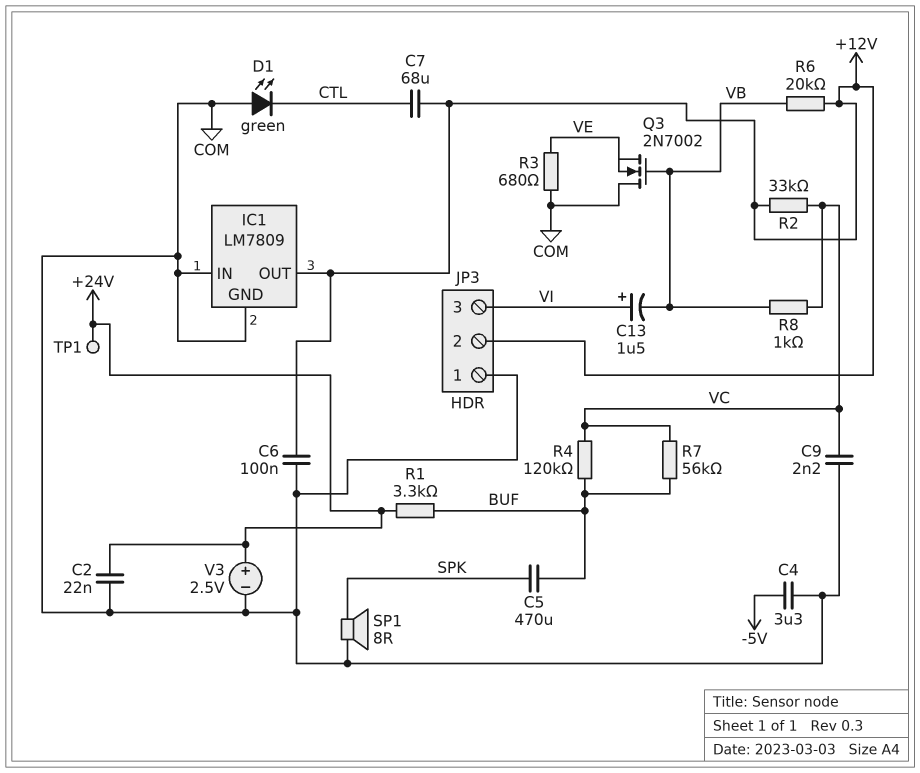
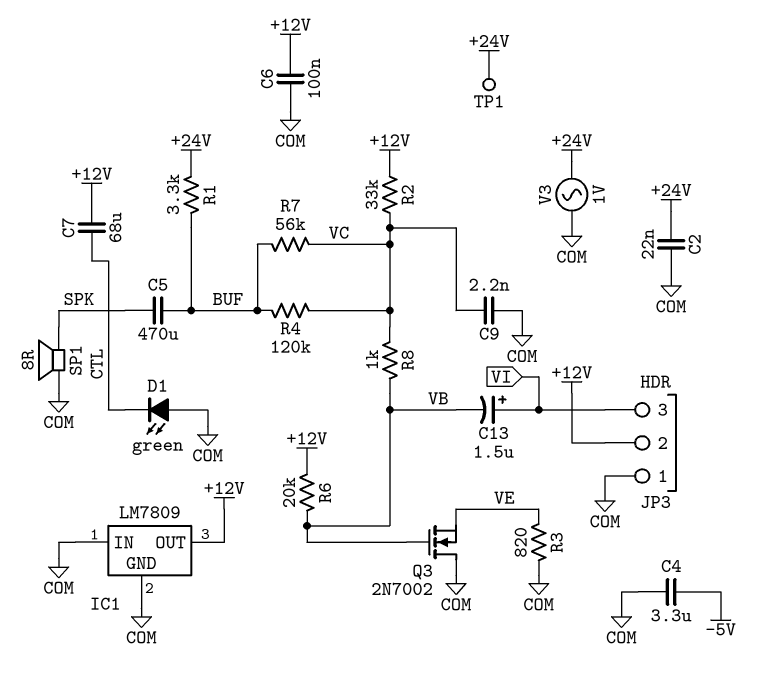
R3: 680 (COM, VE) -> 820 (COM, VE)
V3: 2.5V (plus +24V, minus COM) -> AC 1V (+24V, COM)

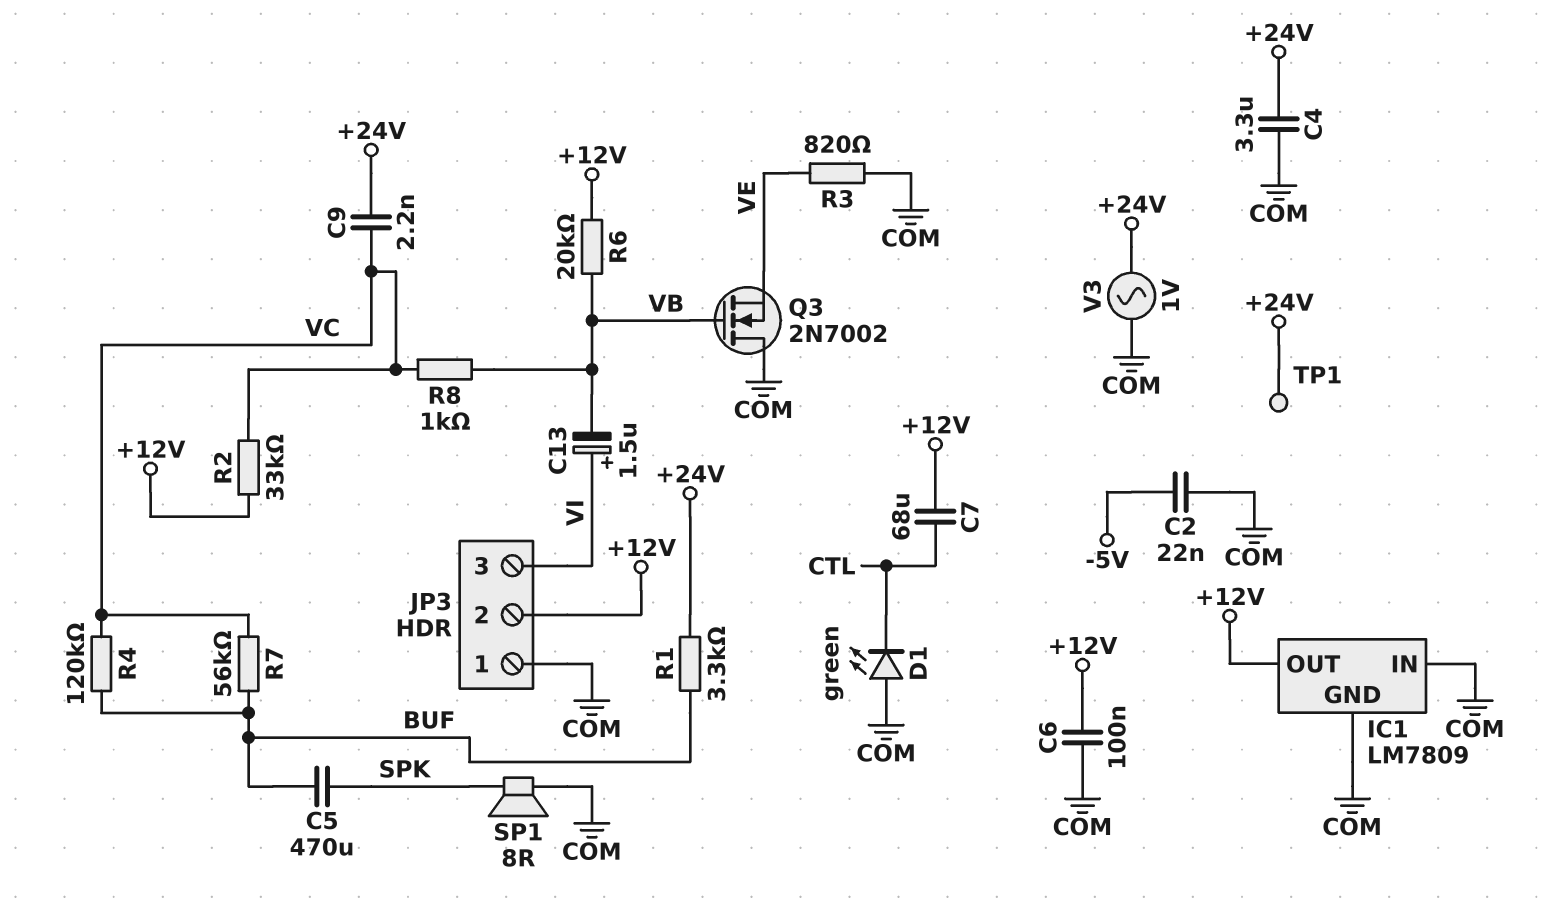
C2: 22nF (+24V, COM) -> 22nF (-5V, COM)
C4: 3.3uF (-5V, COM) -> 3.3uF (+24V, COM)
C9: 2.2nF (COM, VC) -> 2.2nF (+24V, VC)

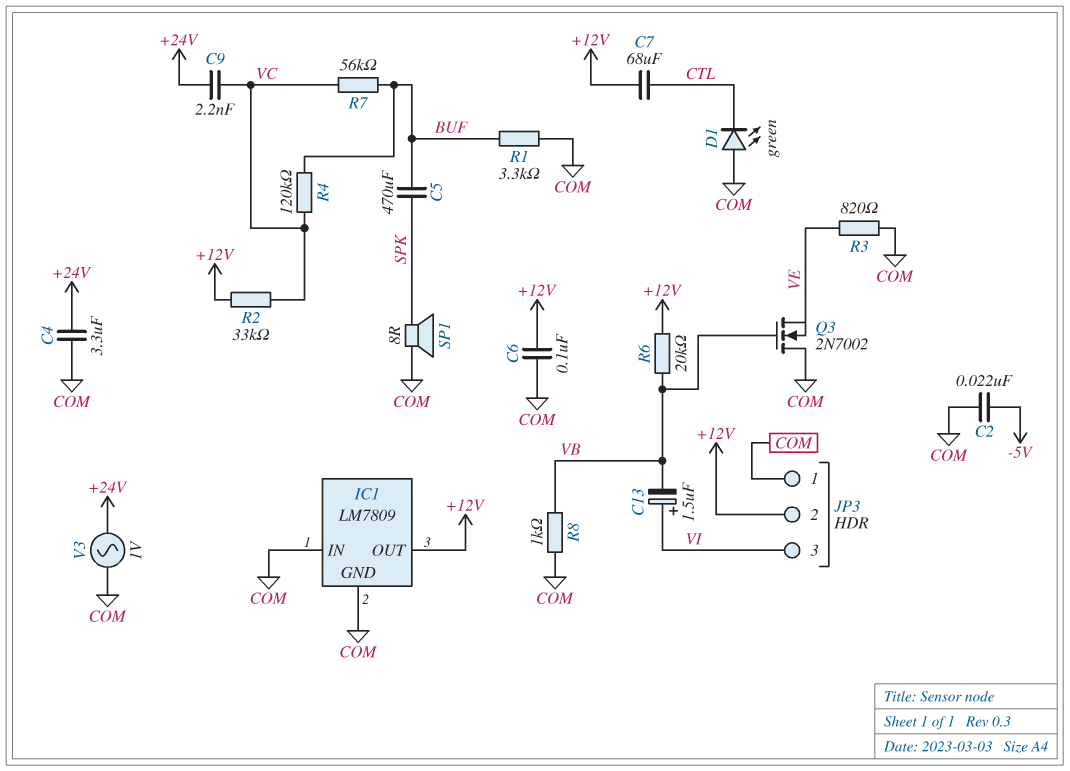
R1: 3.3k (+24V, BUF) -> 3.3k (BUF, COM)
R8: 1k (VB, VC) -> 1k (COM, VB)
TP1: test point (+24V) -> none

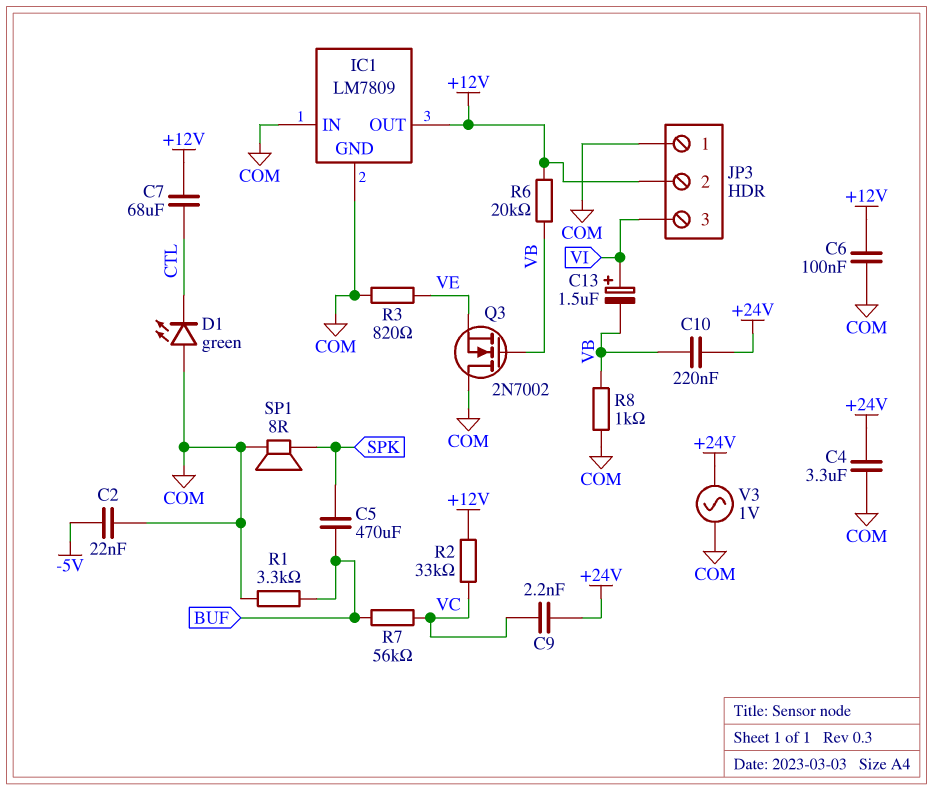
C10: none -> 220nF (+24V, VB)
R4: 120k (BUF, VC) -> none

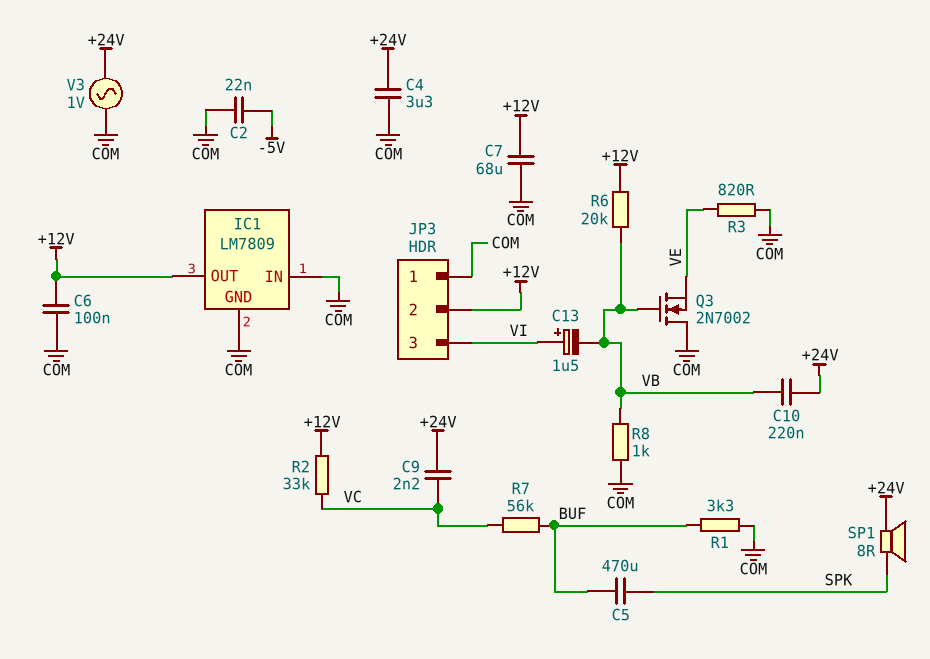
C7: 68uF (+12V, CTL) -> 68uF (+12V, COM)
D1: LED green (A COM, K CTL) -> none
SP1: speaker 8R (COM, SPK) -> speaker 8R (+24V, SPK)

